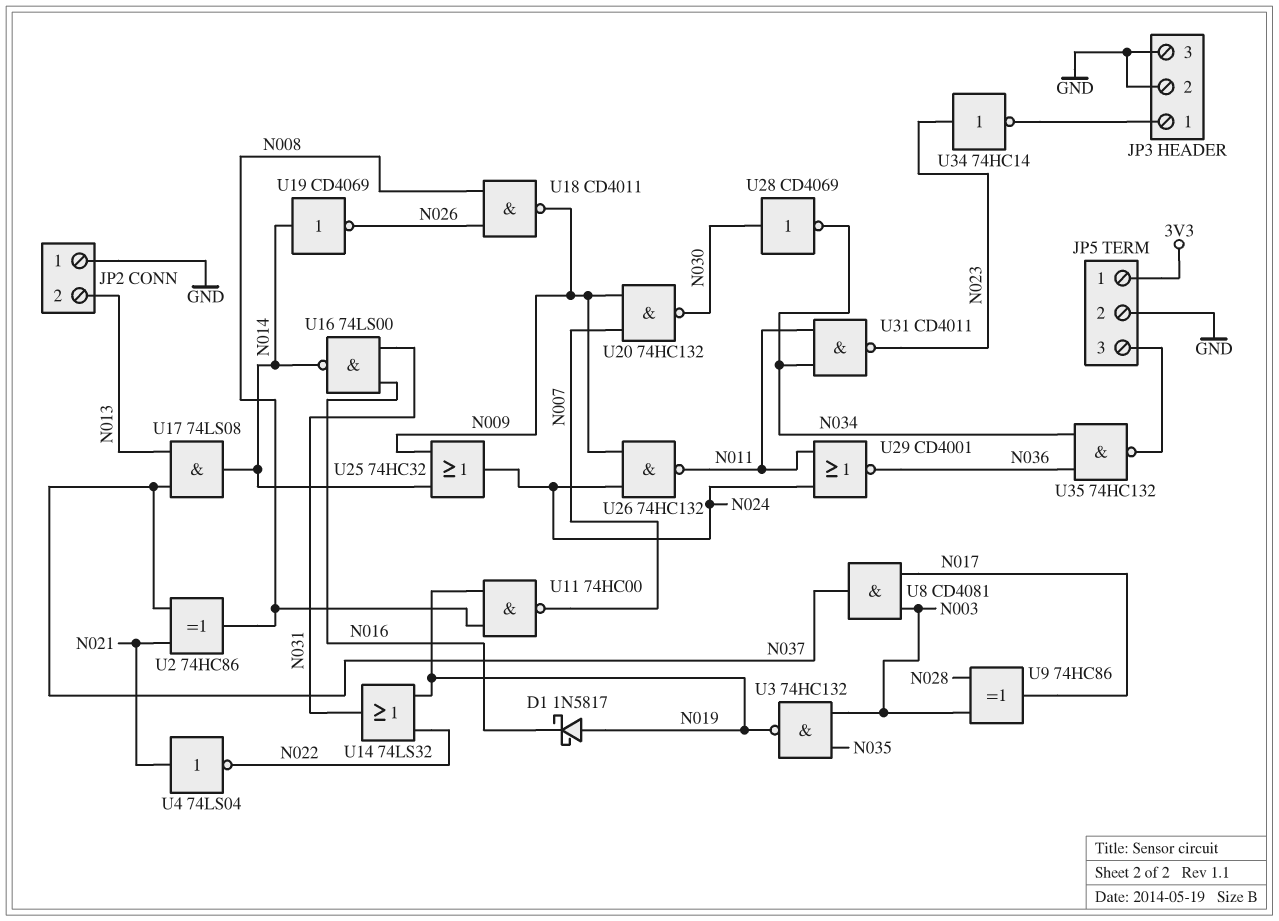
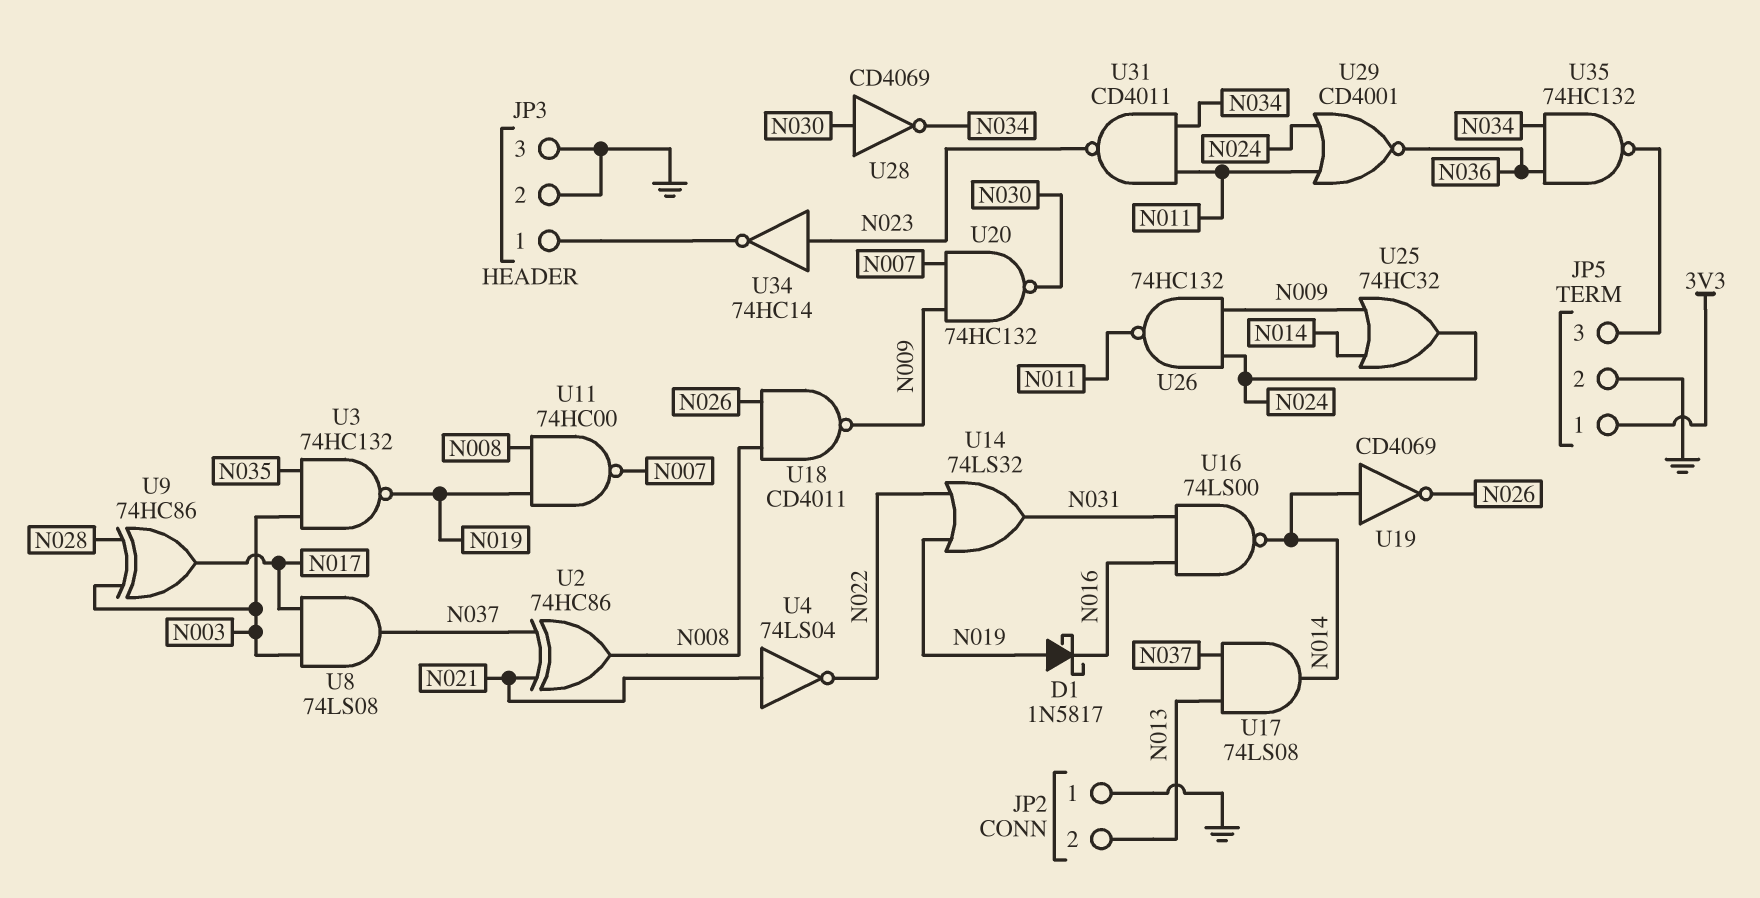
U8: AND CD4081 (in N003, in N017, out N037) -> AND 74LS08 (in N003, in N017, out N037)

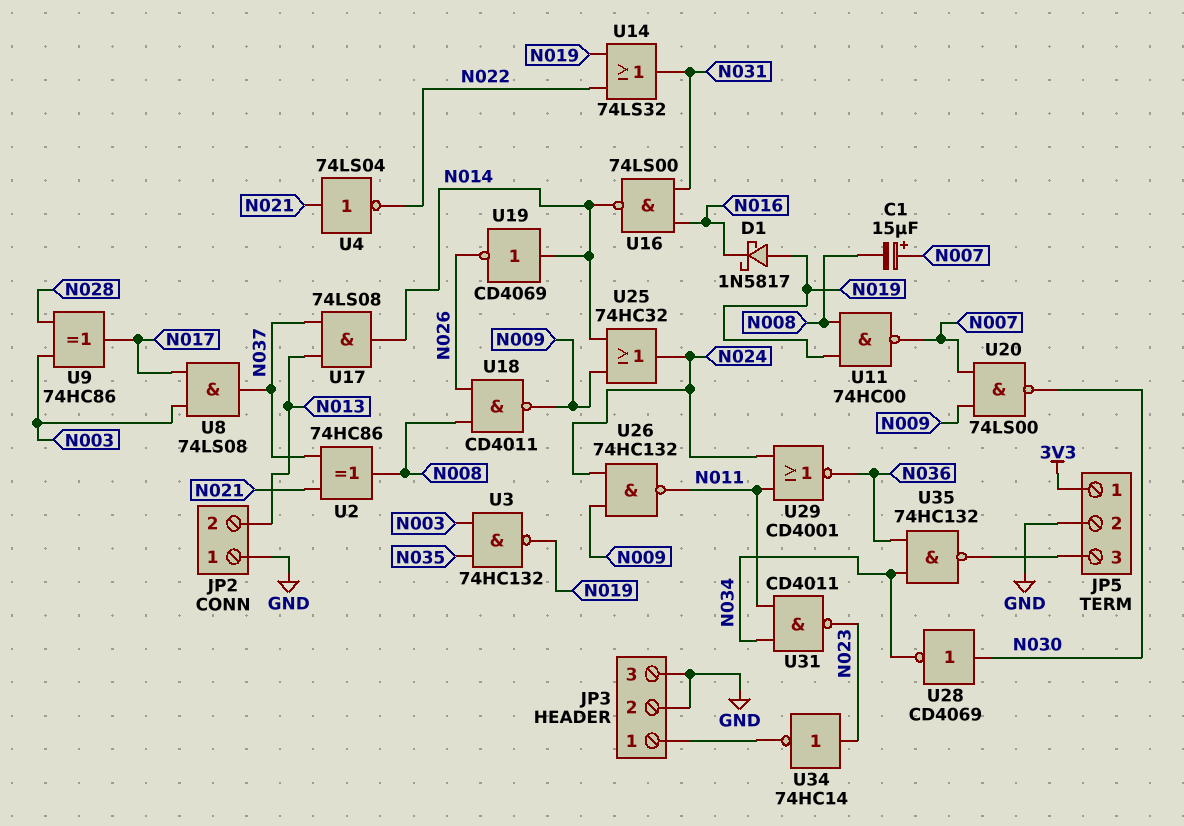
C1: none -> 15uF (plus N007, minus N008)
U20: NAND 74HC132 (in N007, in N009, out N030) -> NAND 74LS00 (in N007, in N009, out N030)

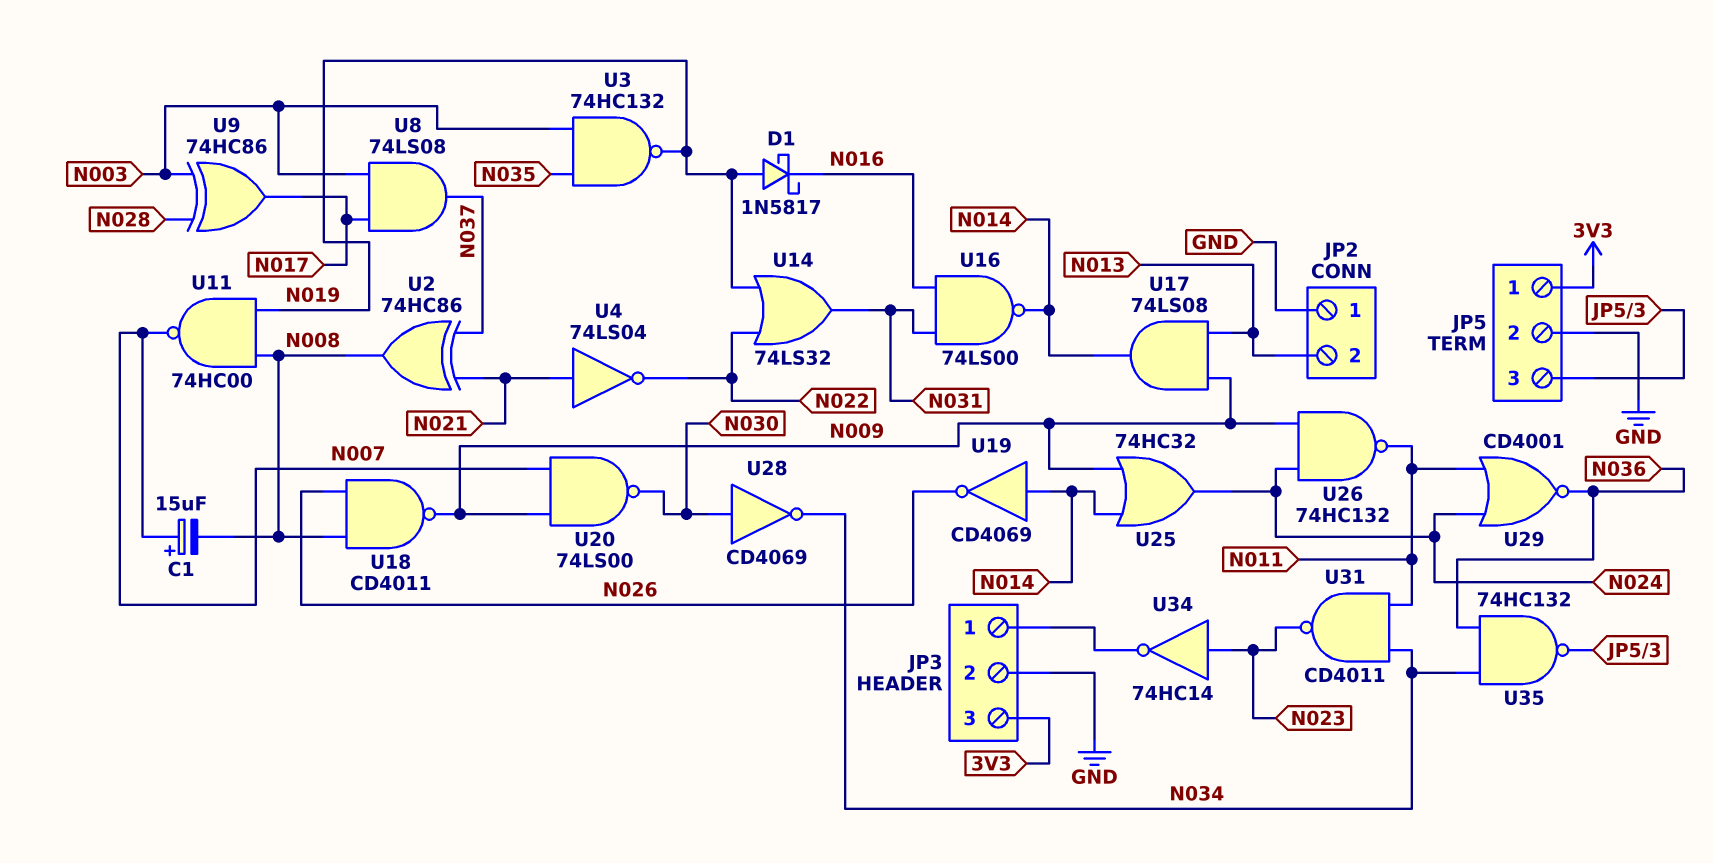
JP3 pin 3: GND -> 3V3
U17: AND 74LS08 (in N013, in N037, out N014) -> AND 74LS08 (in N009, in N013, out N014)

